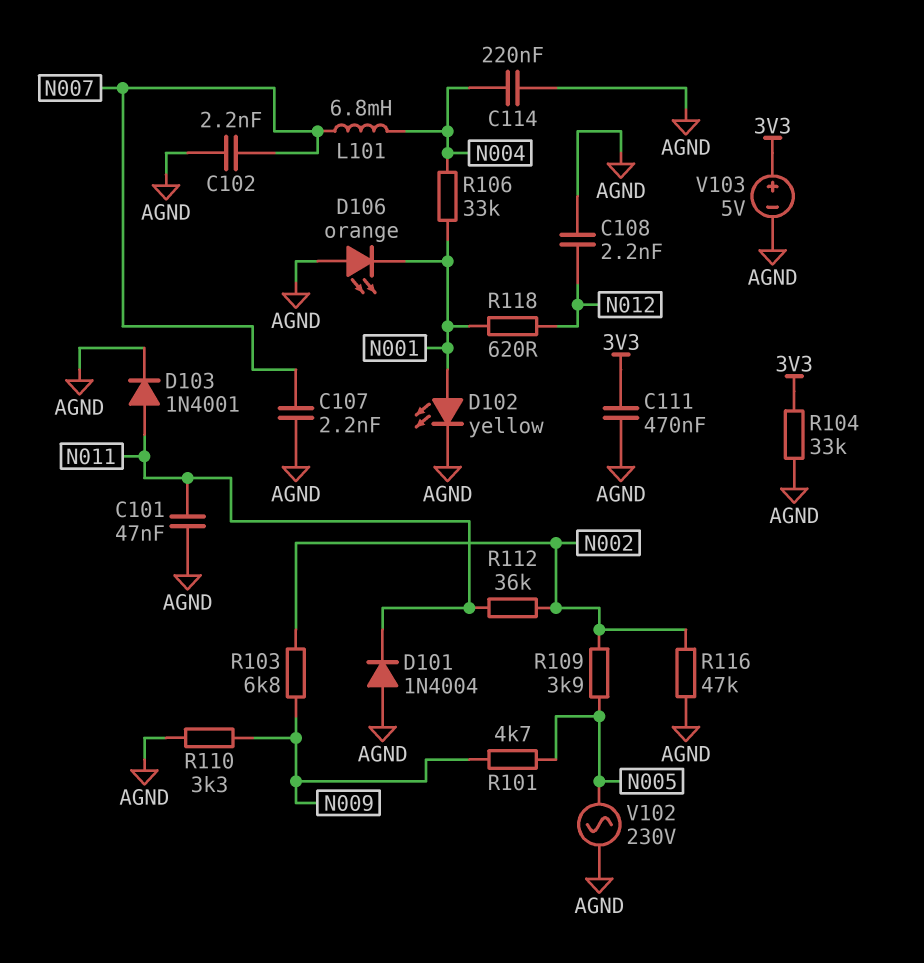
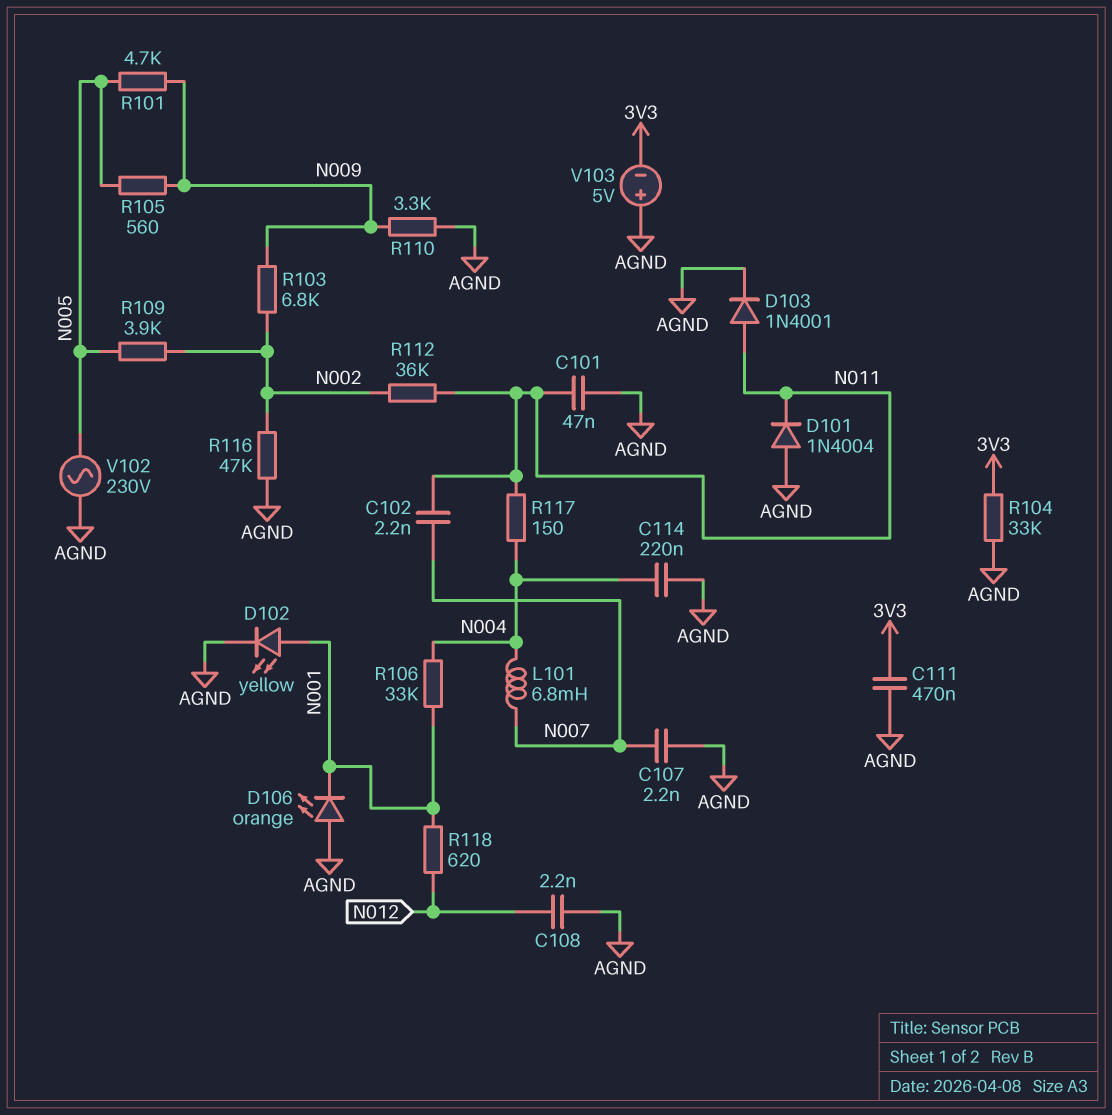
C102: 2.2nF (AGND, N007) -> 2.2nF (N007, N011)
R105: none -> 560 (N005, N009)
R117: none -> 150 (N004, N011)
V103: 5V (plus 3V3, minus AGND) -> 5V (plus AGND, minus 3V3)

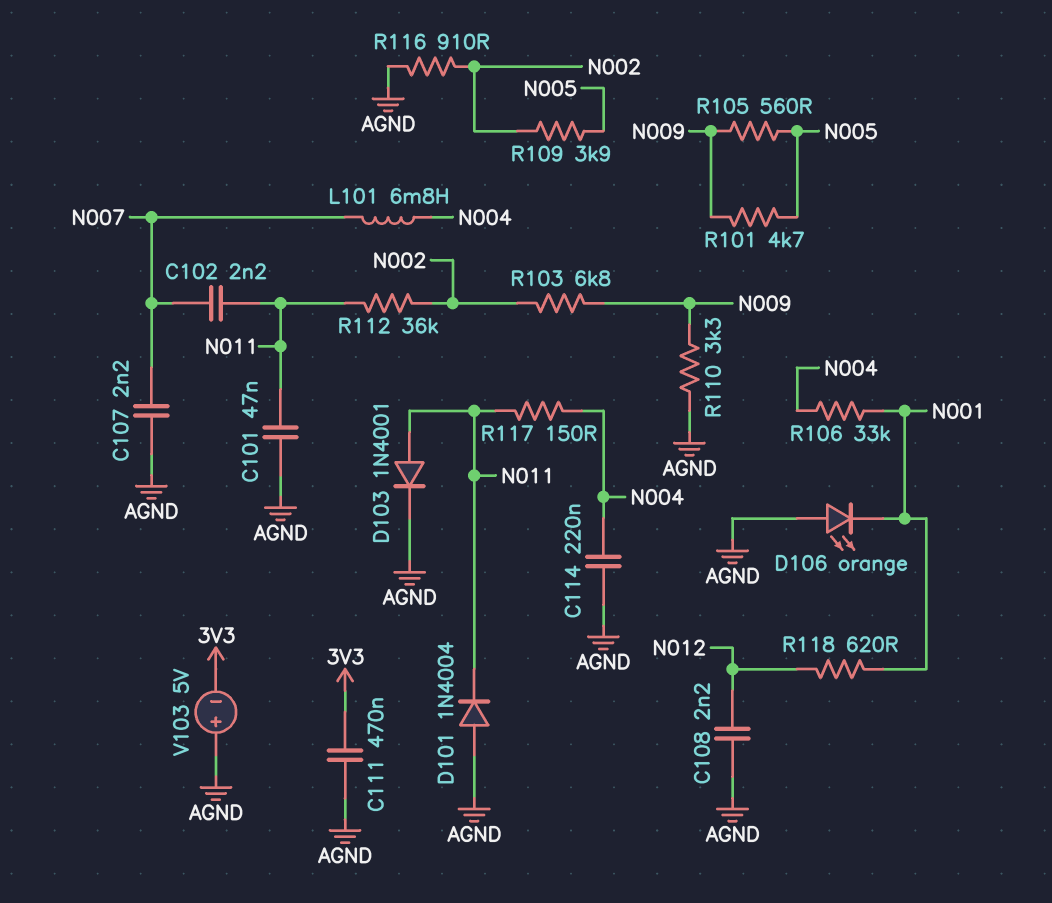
D102: LED yellow (A N001, K AGND) -> none
R104: 33k (3V3, AGND) -> none
R116: 47k (AGND, N002) -> 910 (AGND, N002)
V102: AC 230V (AGND, N005) -> none

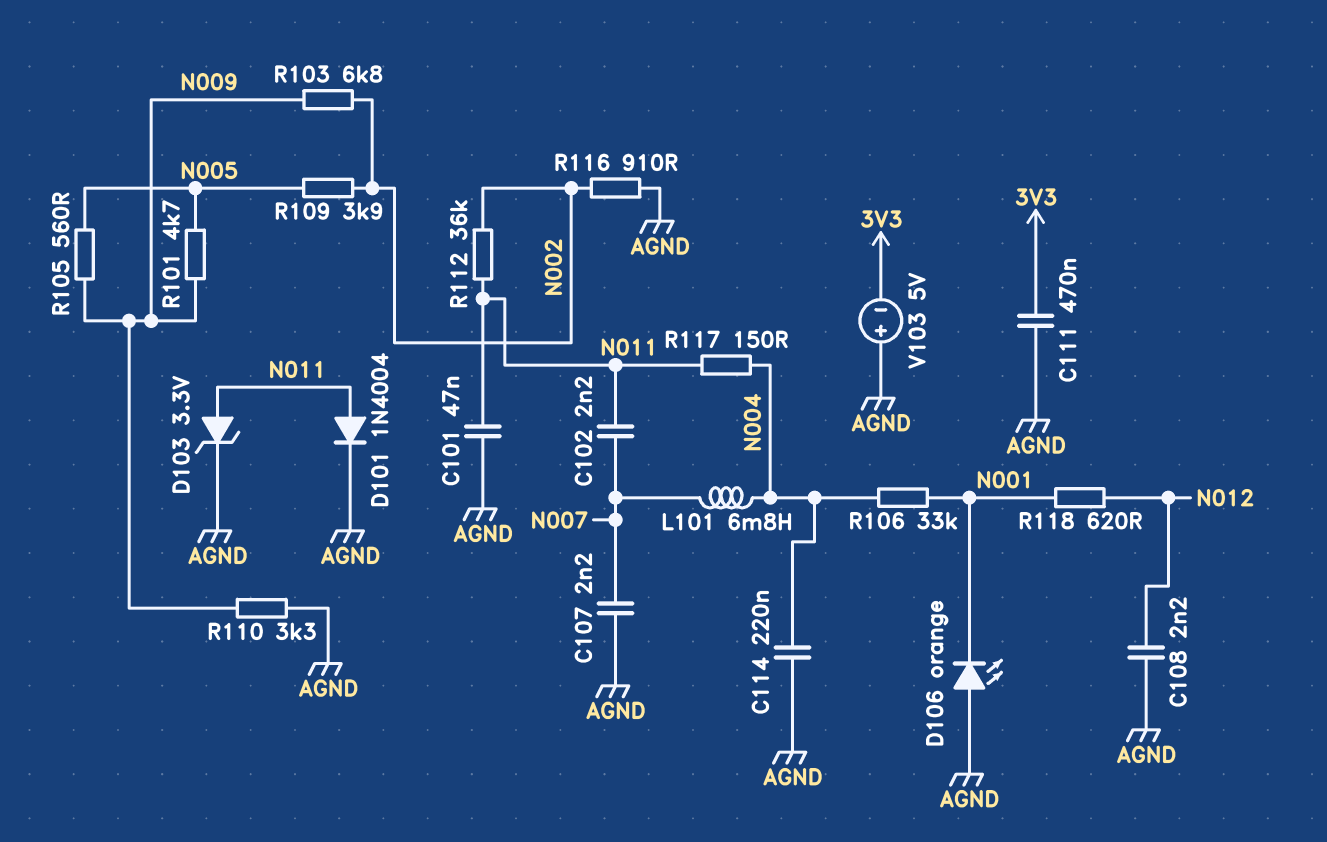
D101: diode 1N4004 (A AGND, K N011) -> diode 1N4004 (A N011, K AGND)
D103: diode 1N4001 (A N011, K AGND) -> zener 3.3V (A N011, K AGND)

